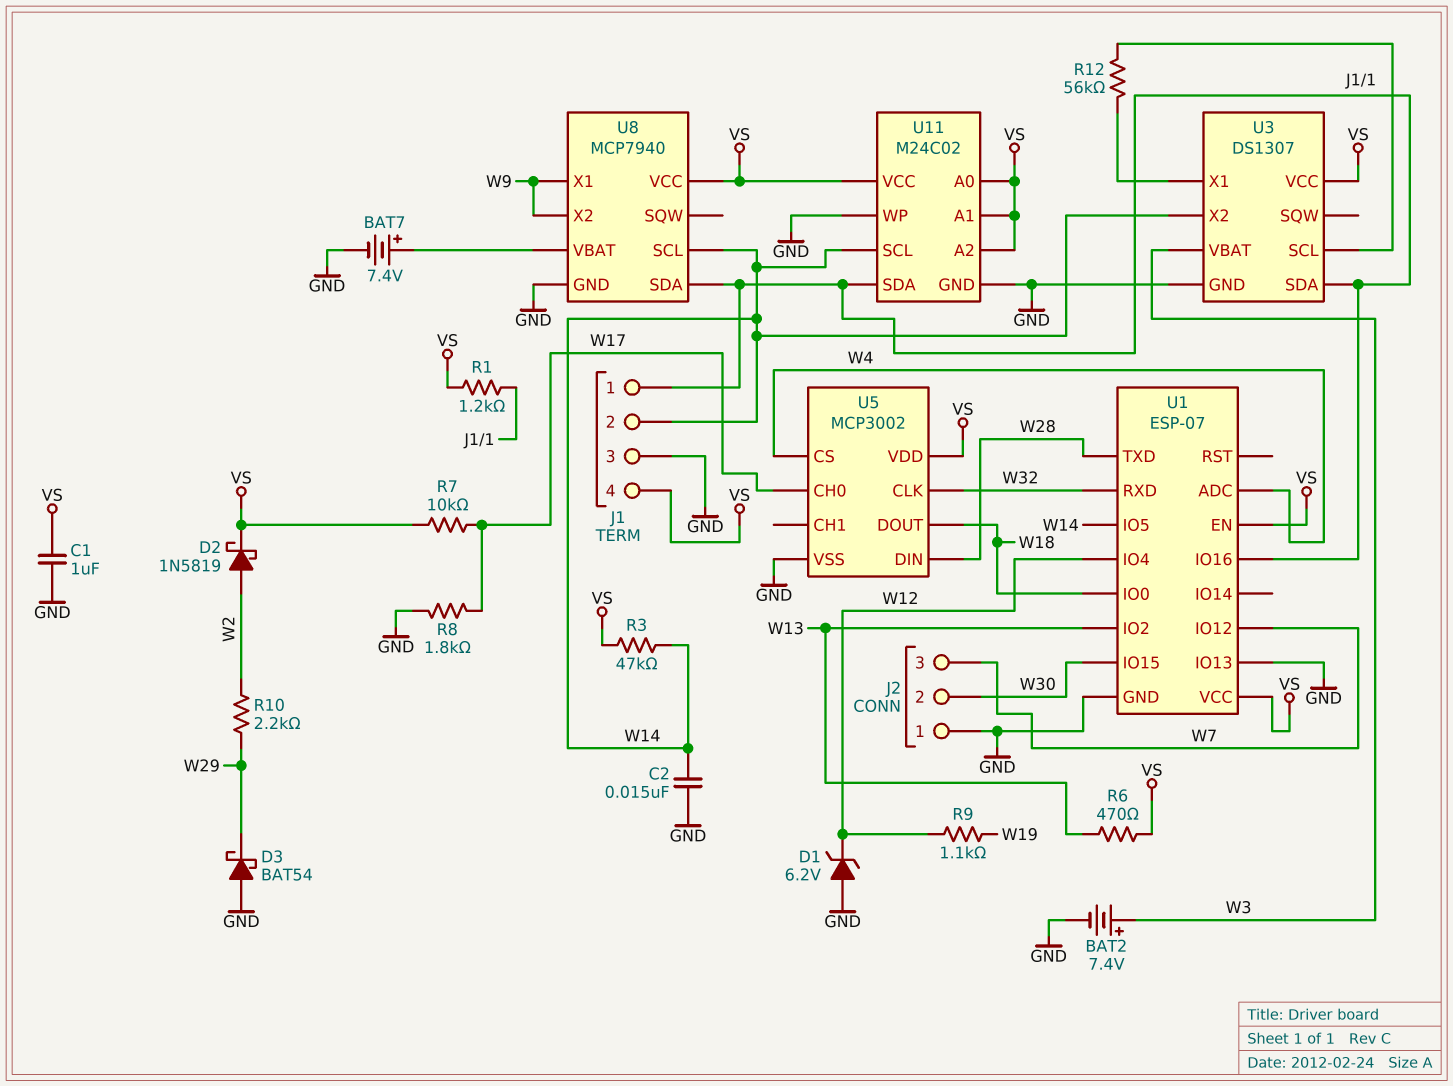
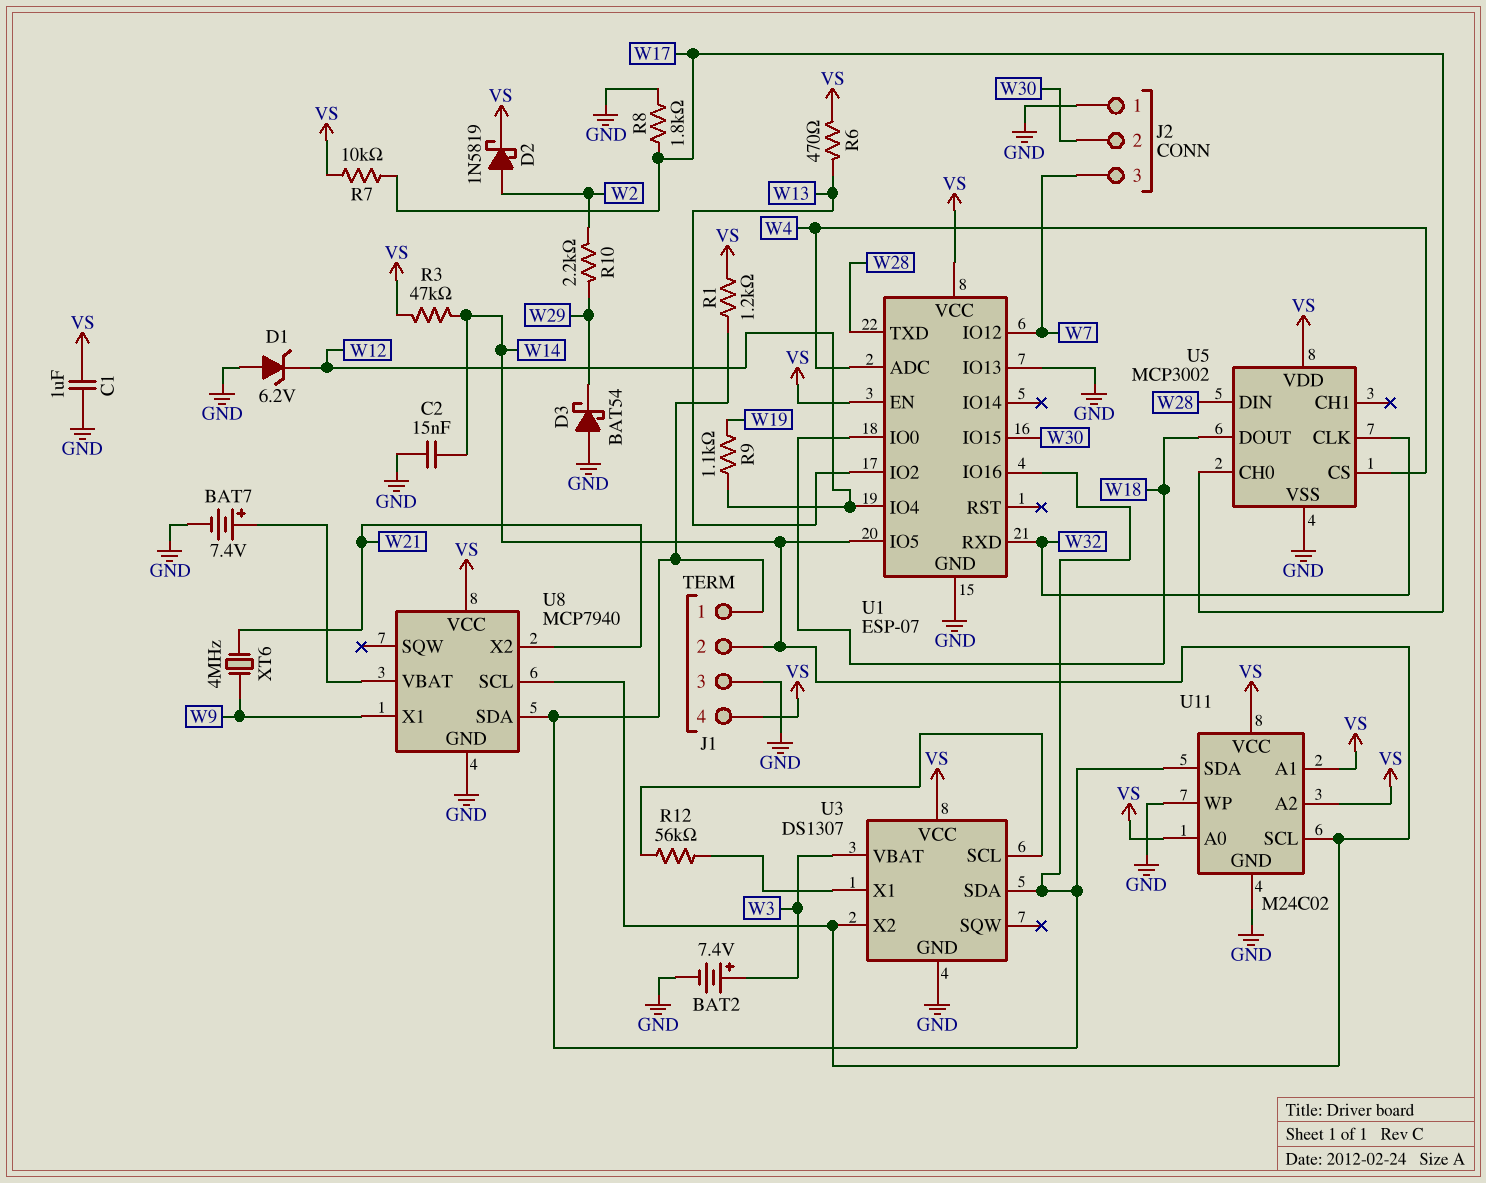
U8 pin X2: W9 -> W21
XT6: none -> 4MHz (W9, W21)

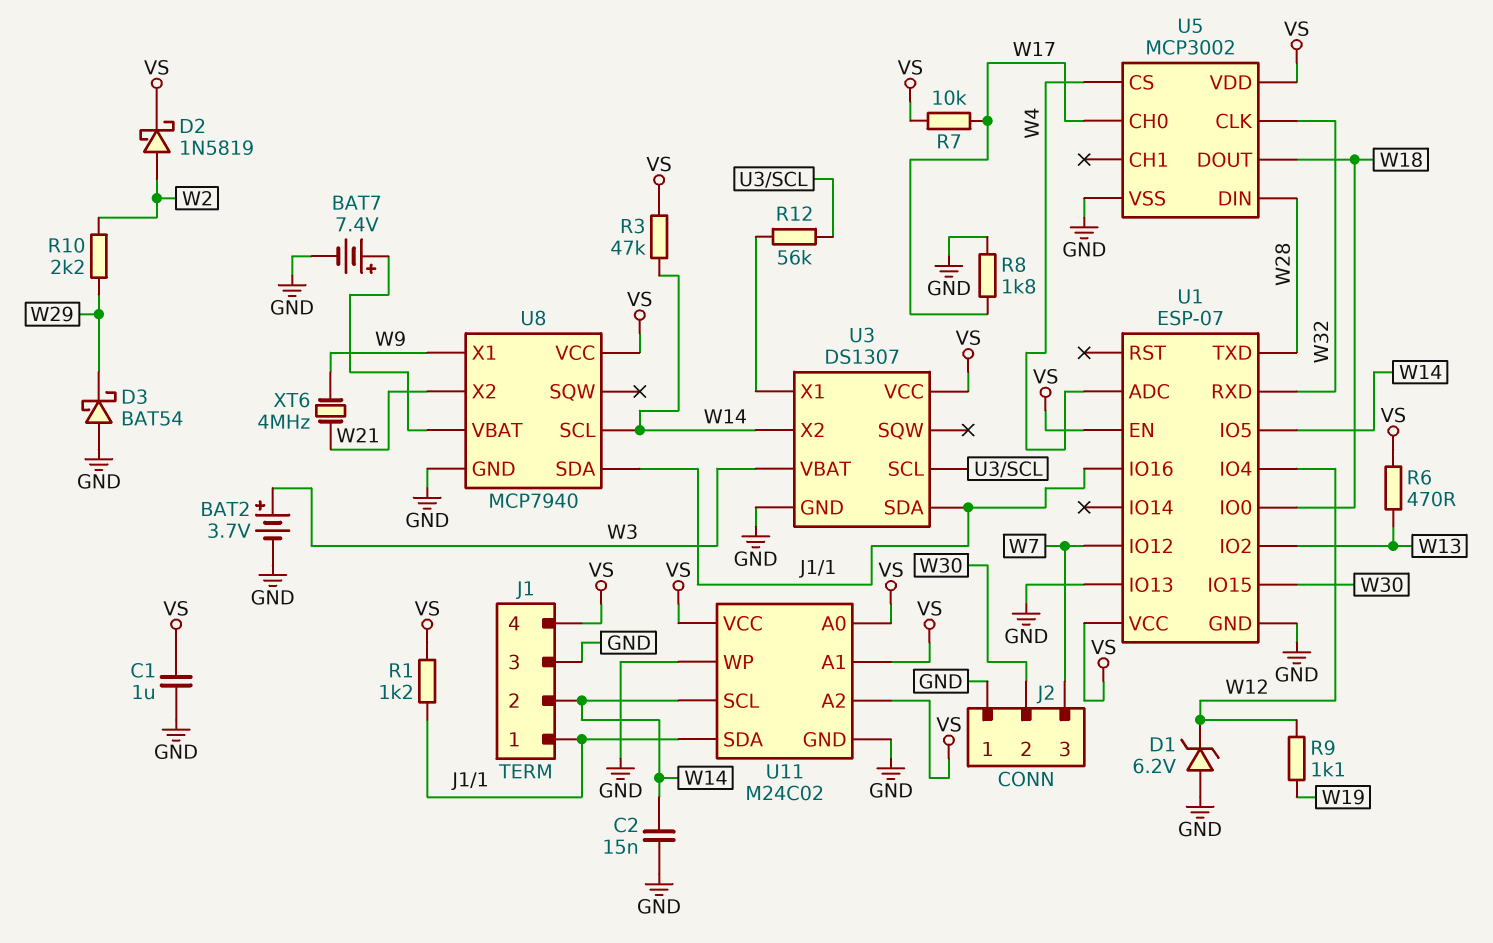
BAT2: 7.4V (plus W3, minus GND) -> 3.7V (plus W3, minus GND)

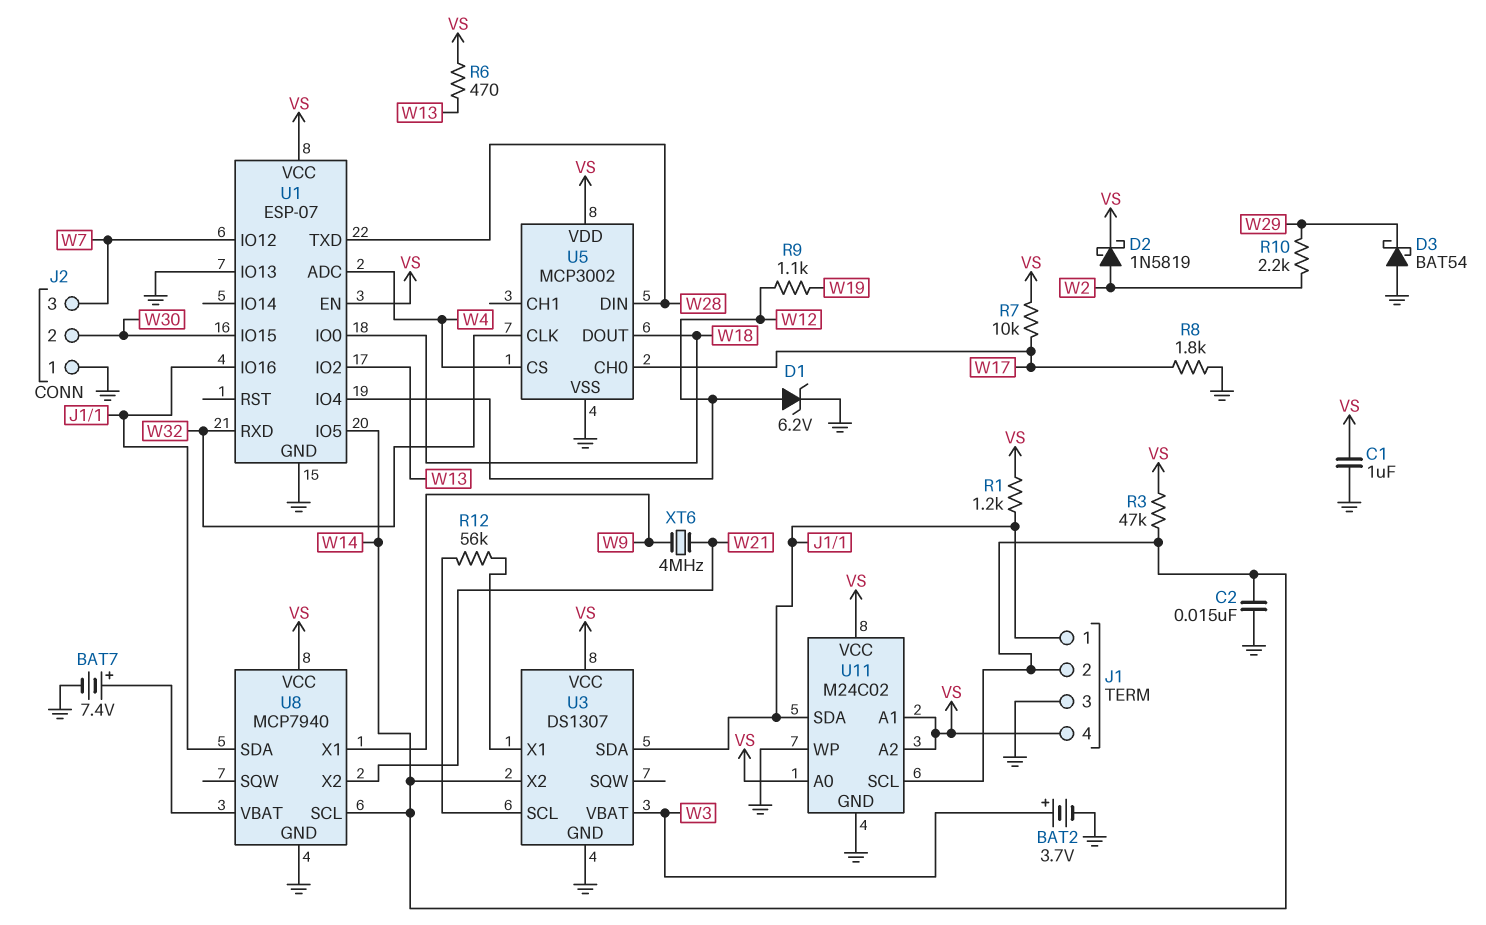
D1: zener 6.2V (A GND, K W12) -> zener 6.2V (A W12, K GND)

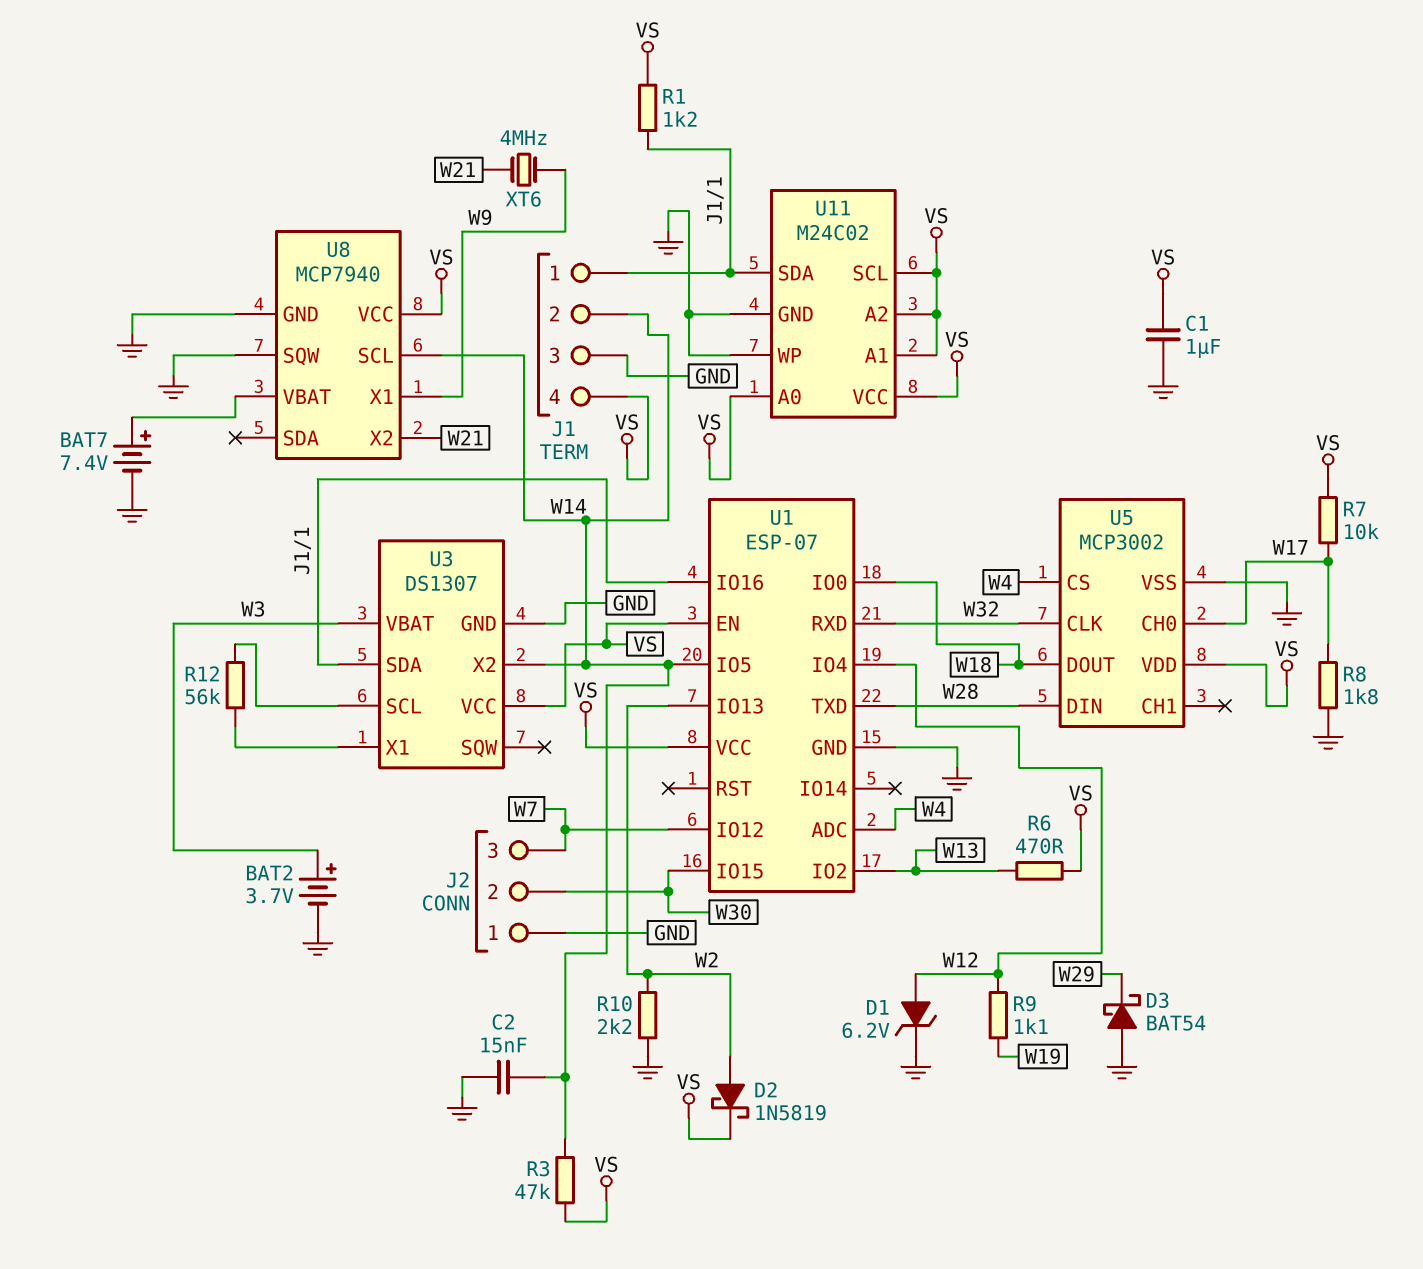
R10: 2.2k (W2, W29) -> 2.2k (GND, W2)
U1 pin IO13: GND -> W2
U8 pin SDA: J1/1 -> none
U8 pin SQW: none -> GND
U11 pin SCL: W14 -> VS

